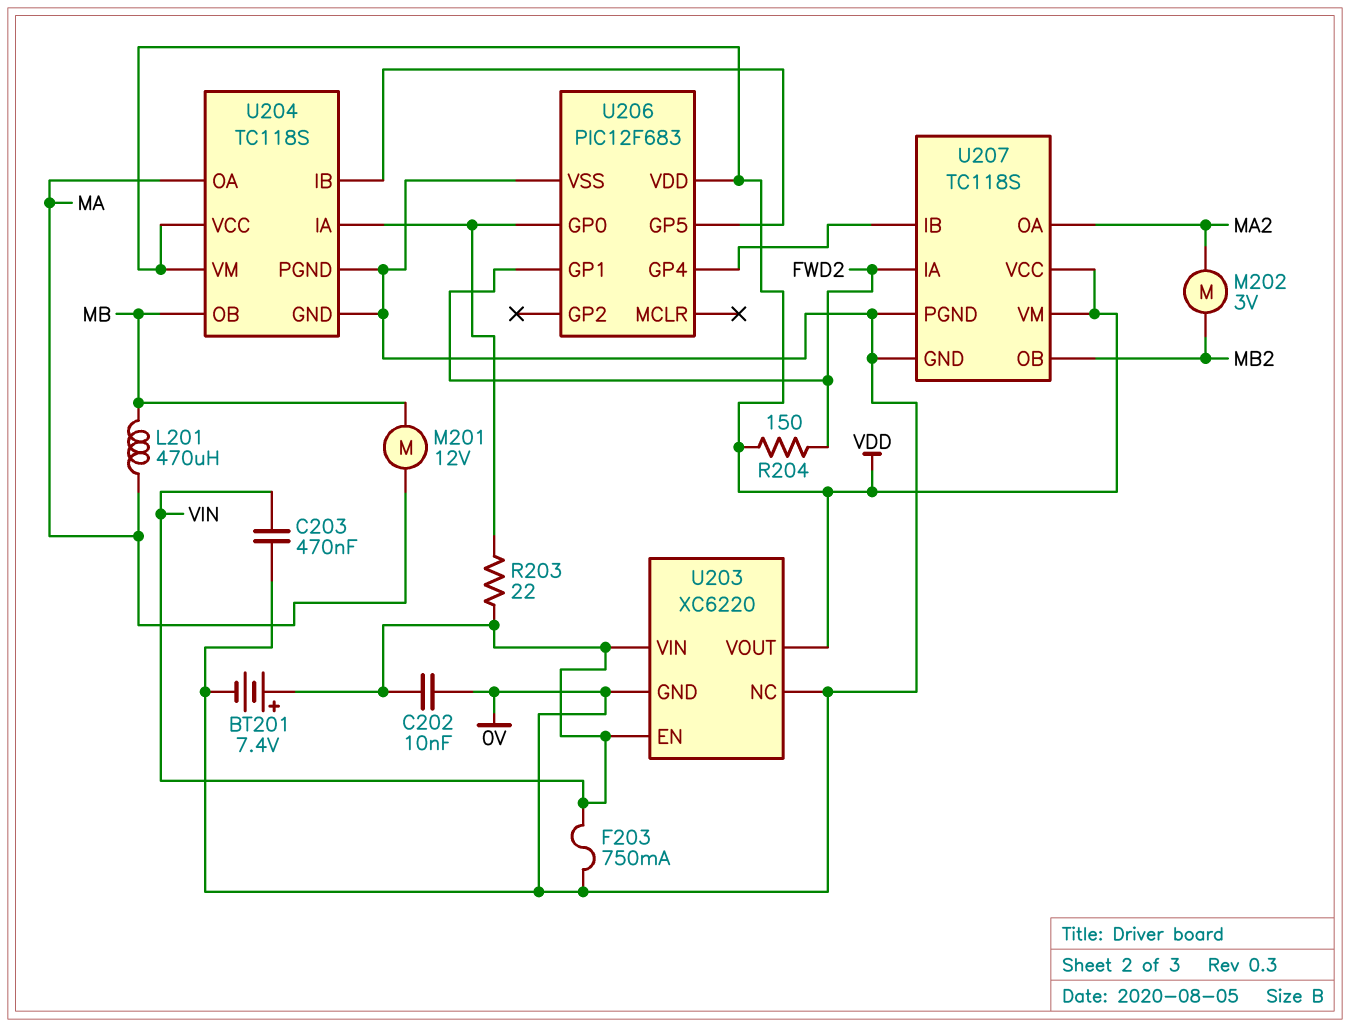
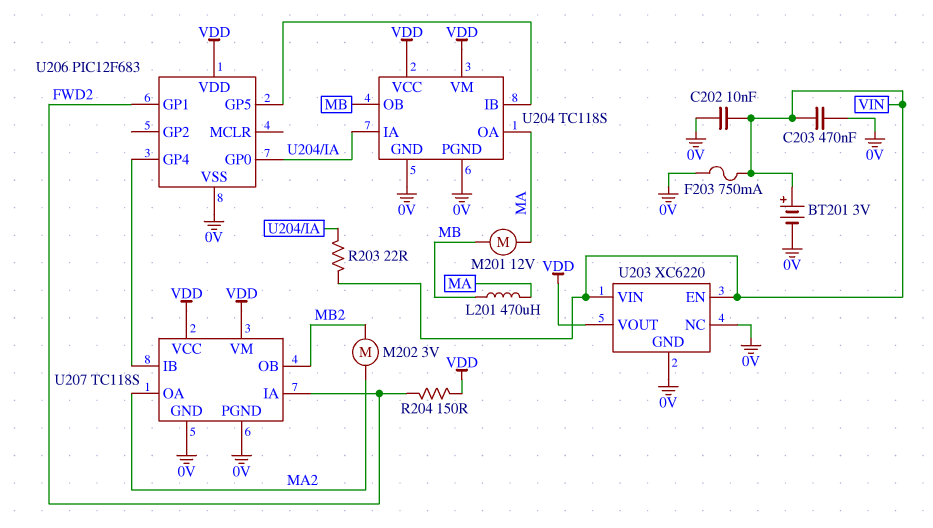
BT201: 7.4V (plus VIN, minus 0V) -> 3V (plus VIN, minus 0V)

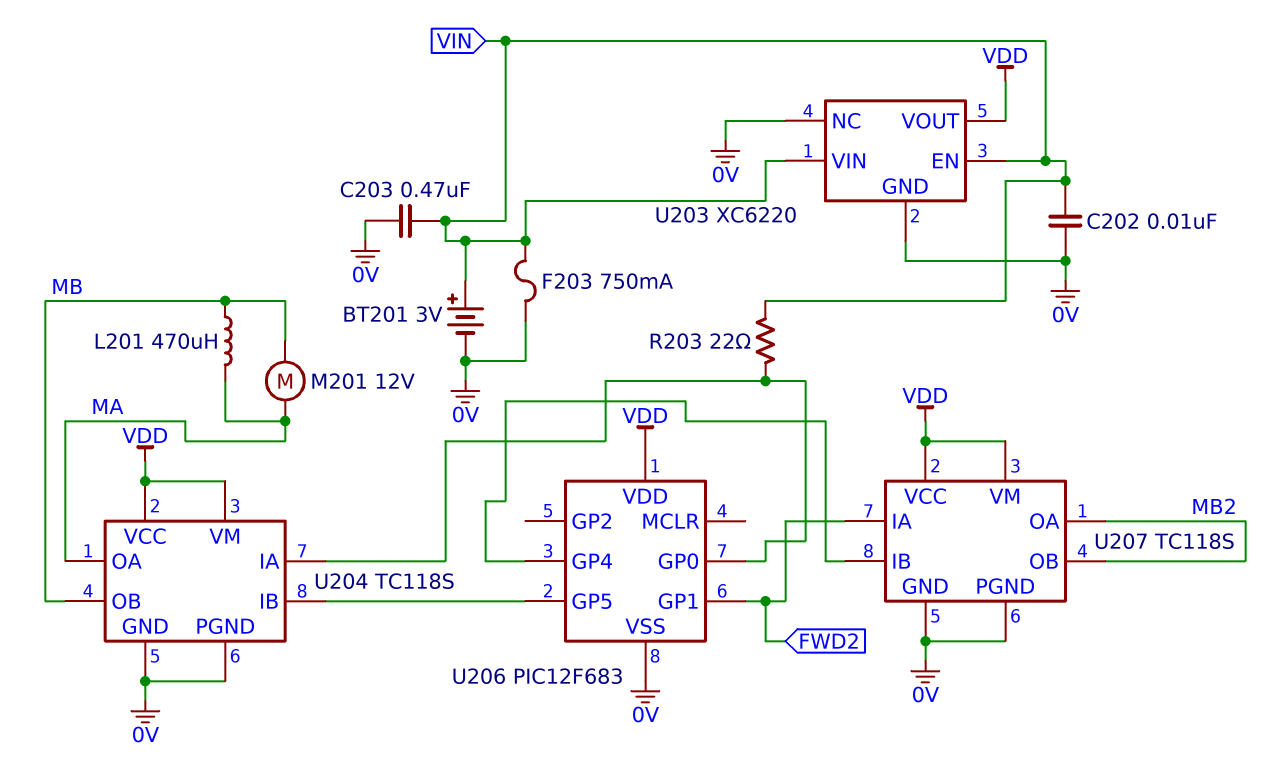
M202: motor 3V (MA2, MB2) -> none
R204: 150 (FWD2, VDD) -> none
U207 pin OA: MA2 -> MB2

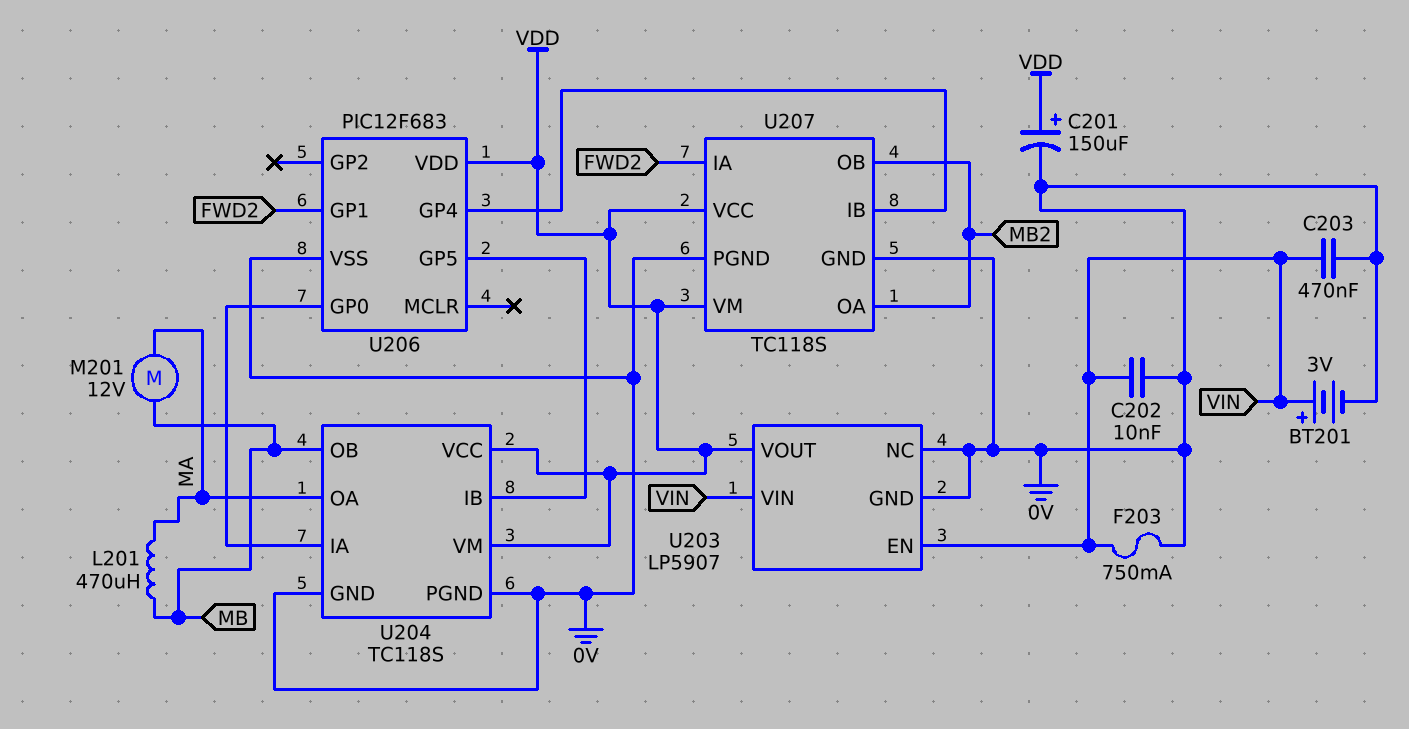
C201: none -> 150uF (plus VDD, minus 0V)
R203: 22 (U204/IA, VIN) -> none
U203: XC6220 -> LP5907

